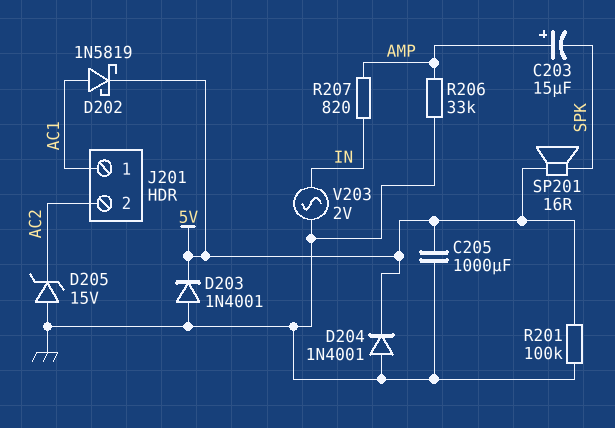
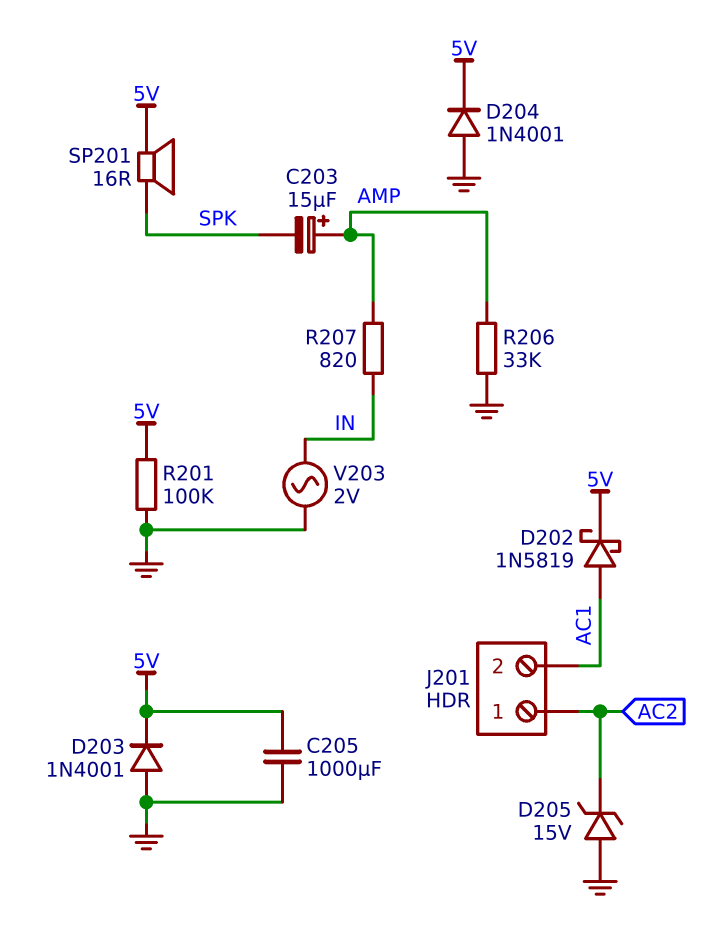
J201 pin 1: AC1 -> AC2
J201 pin 2: AC2 -> AC1

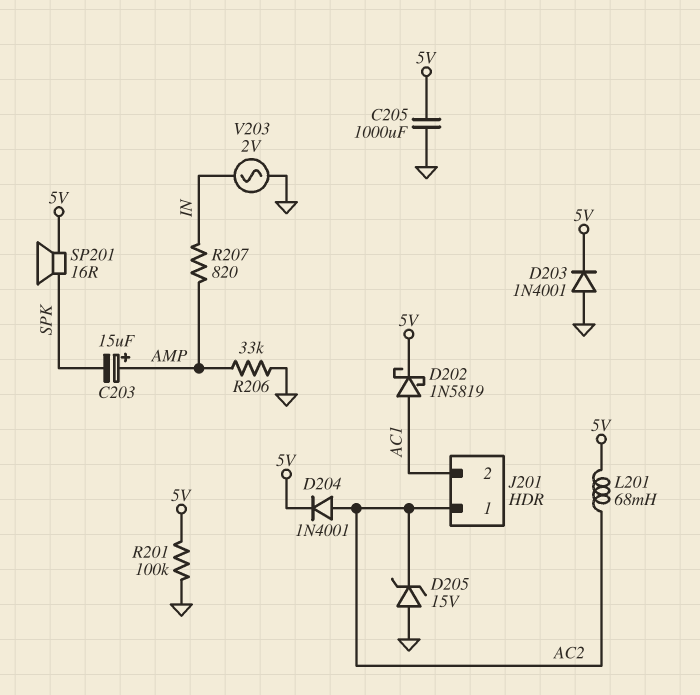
D204: diode 1N4001 (A GND, K 5V) -> diode 1N4001 (A AC2, K 5V)
L201: none -> 68mH (5V, AC2)

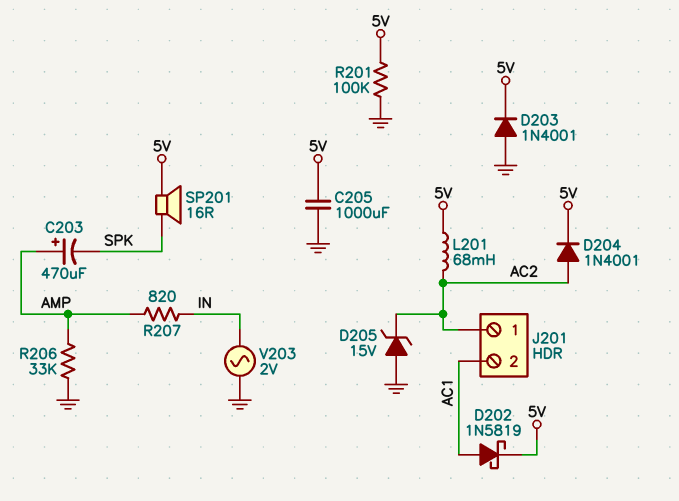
C203: 15uF (plus AMP, minus SPK) -> 470uF (plus AMP, minus SPK)

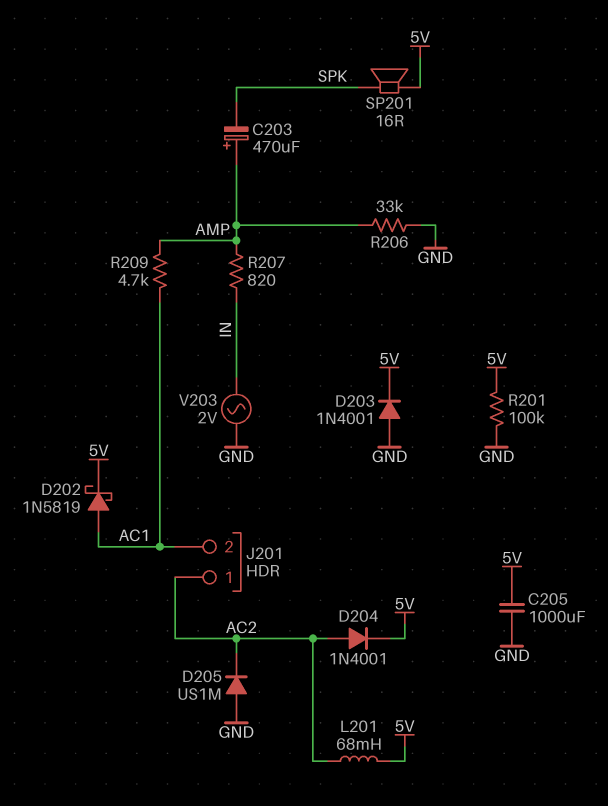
D205: zener 15V (A GND, K AC2) -> diode US1M (A GND, K AC2)
R209: none -> 4.7k (AC1, AMP)

